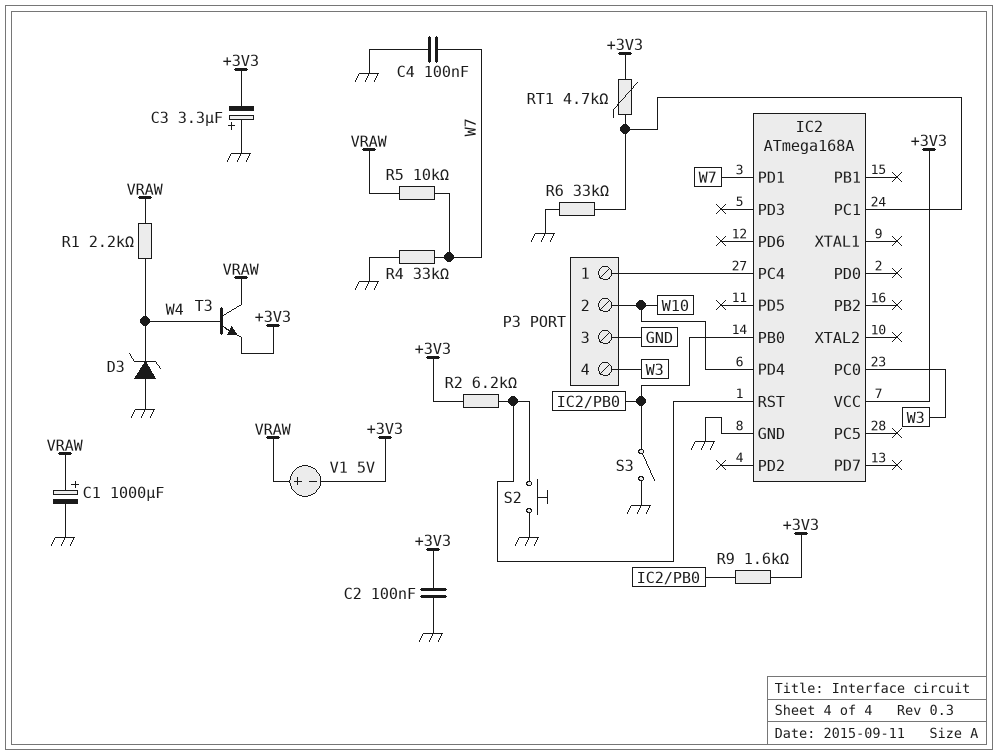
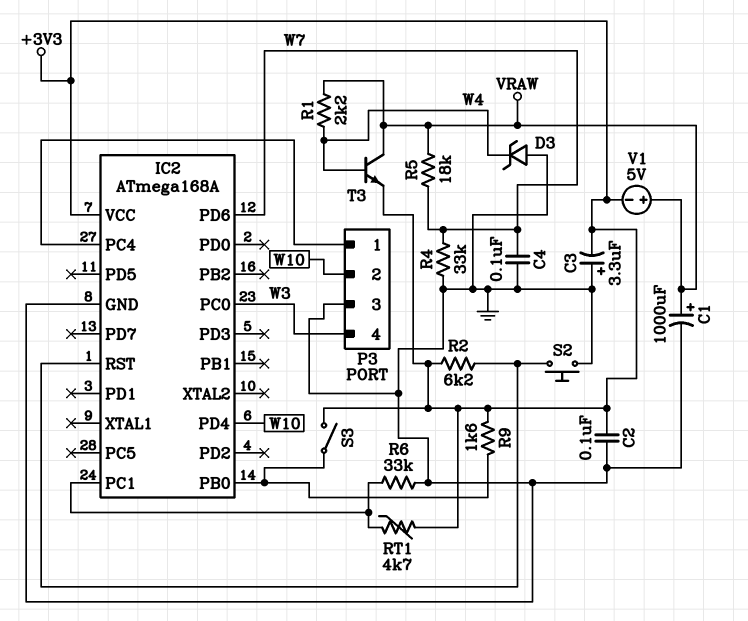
IC2 pin PD1: W7 -> none
IC2 pin PD6: none -> W7
R5: 10k (VRAW, W7) -> 18k (VRAW, W7)
S3: switch (GND, IC2/PB0) -> switch (+3V3, IC2/PB0)

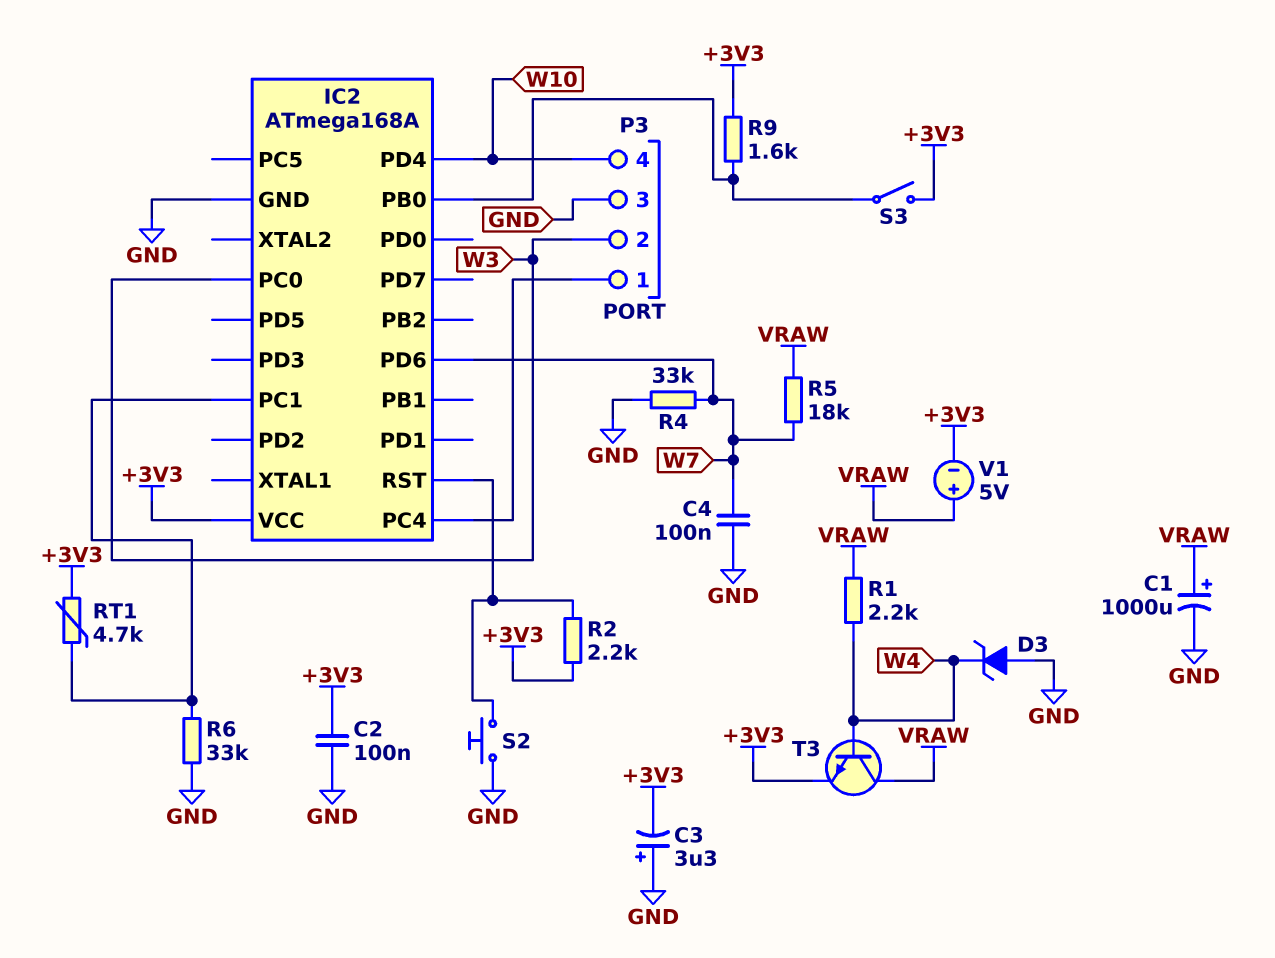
P3 pin 2: W10 -> W3
P3 pin 4: W3 -> W10
R2: 6.2k (+3V3, IC2/RST) -> 2.2k (+3V3, IC2/RST)

